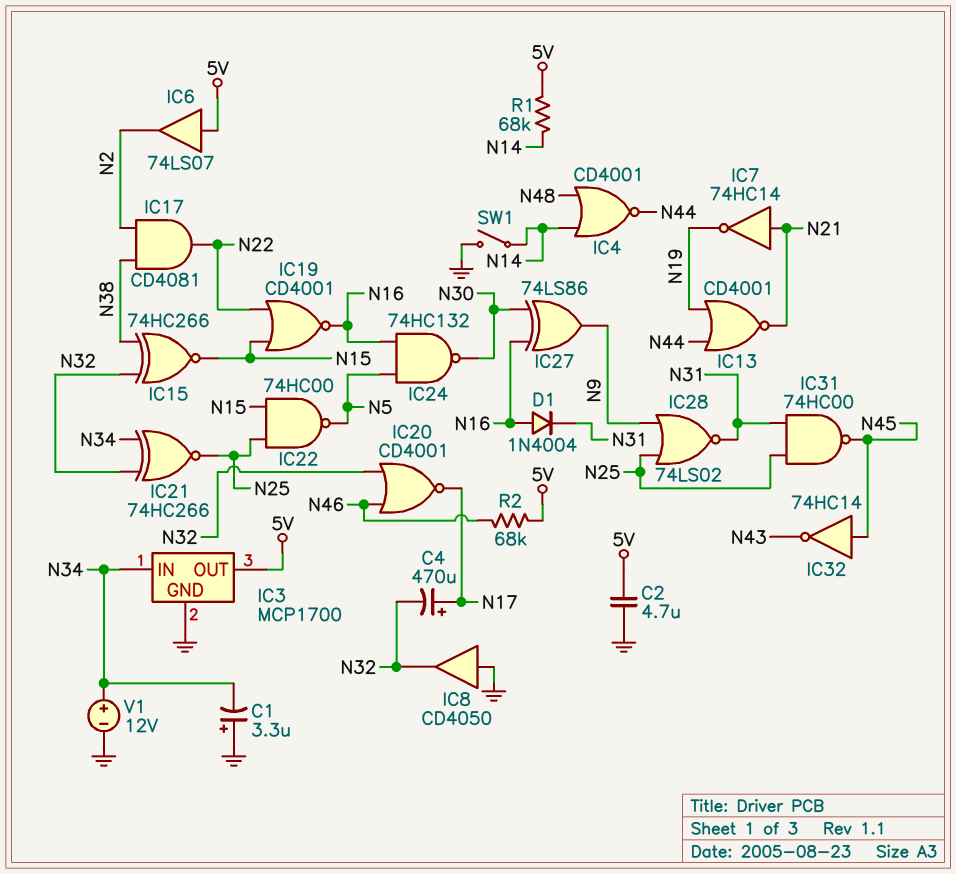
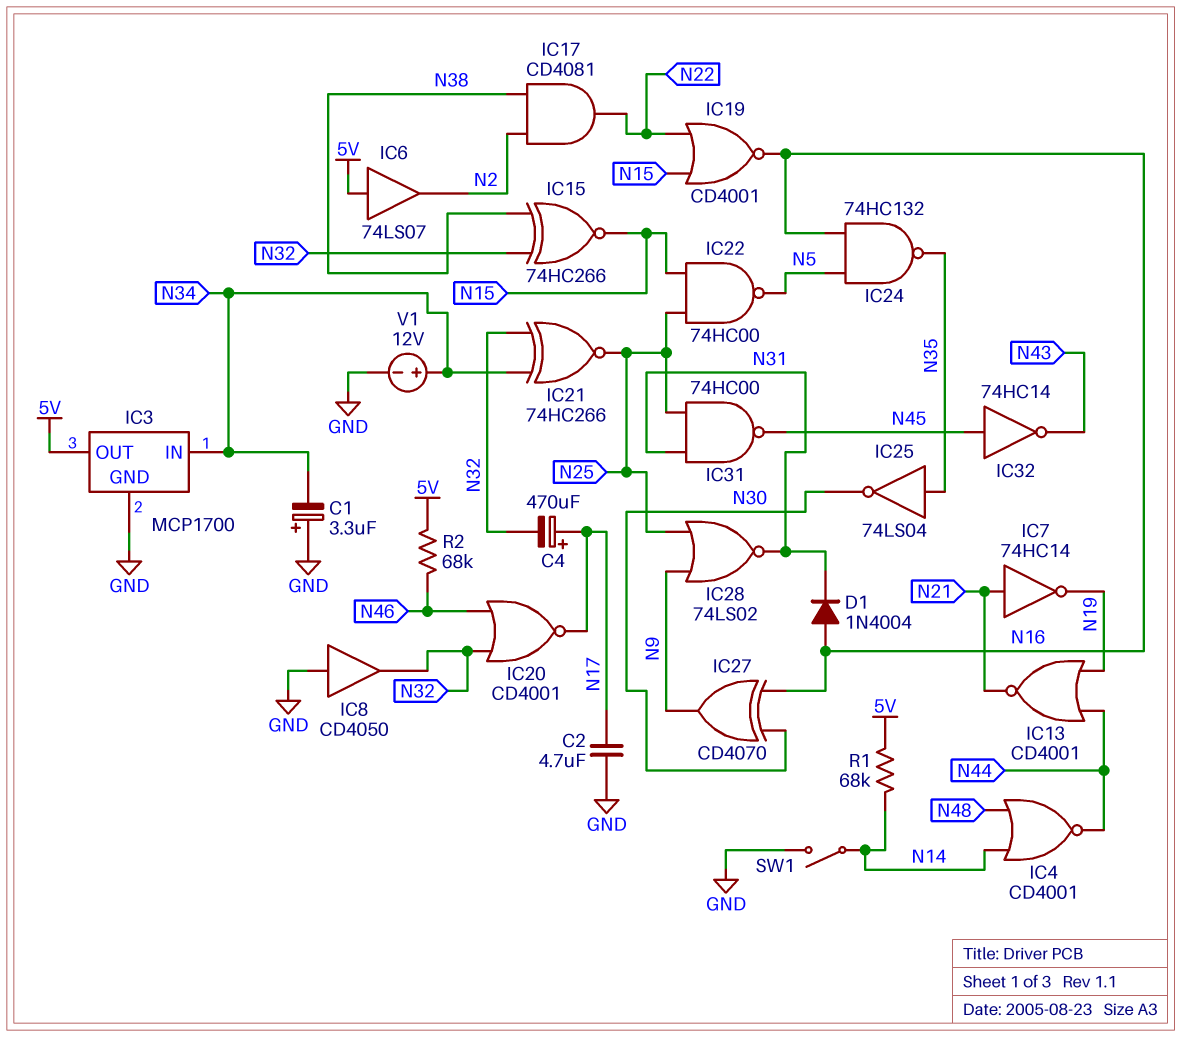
C2: 4.7uF (5V, GND) -> 4.7uF (GND, N17)
IC24: NAND 74HC132 (in N5, in N16, out N30) -> NAND 74HC132 (in N5, in N16, out N35)
IC25: none -> NOT 74LS04 (in N35, out N30)
IC27: XOR 74LS86 (in N16, in N30, out N9) -> XOR CD4070 (in N16, in N30, out N9)

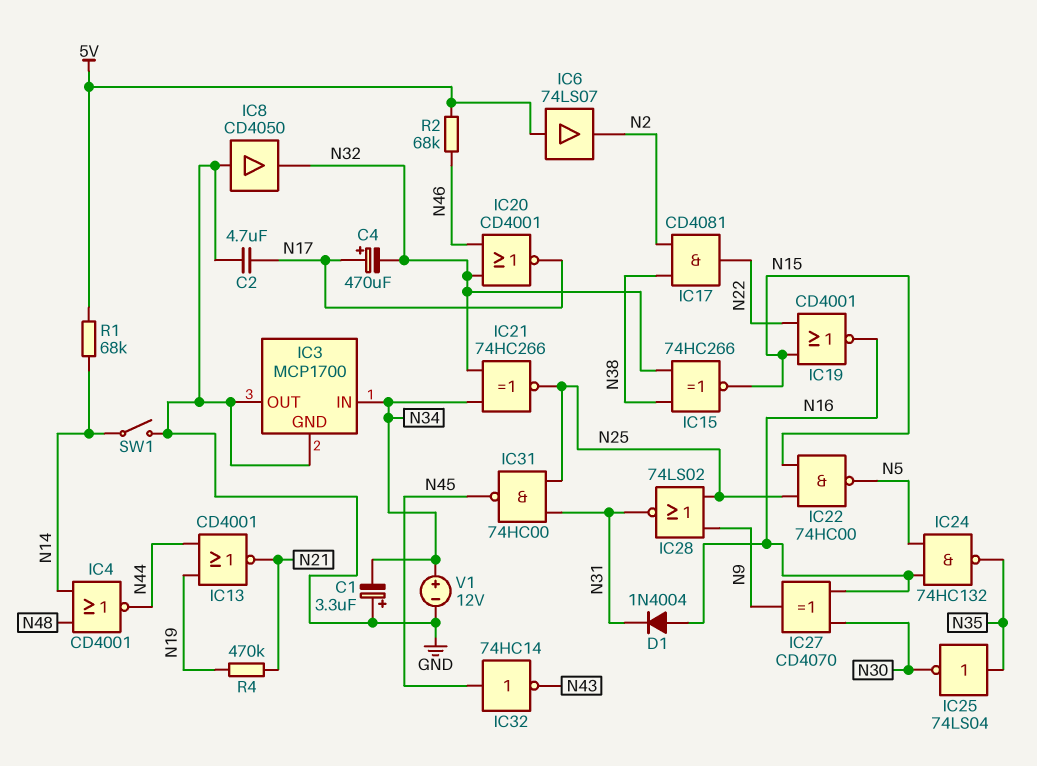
IC3 pin OUT: 5V -> GND
IC7: NOT 74HC14 (in N21, out N19) -> none
R4: none -> 470k (N19, N21)

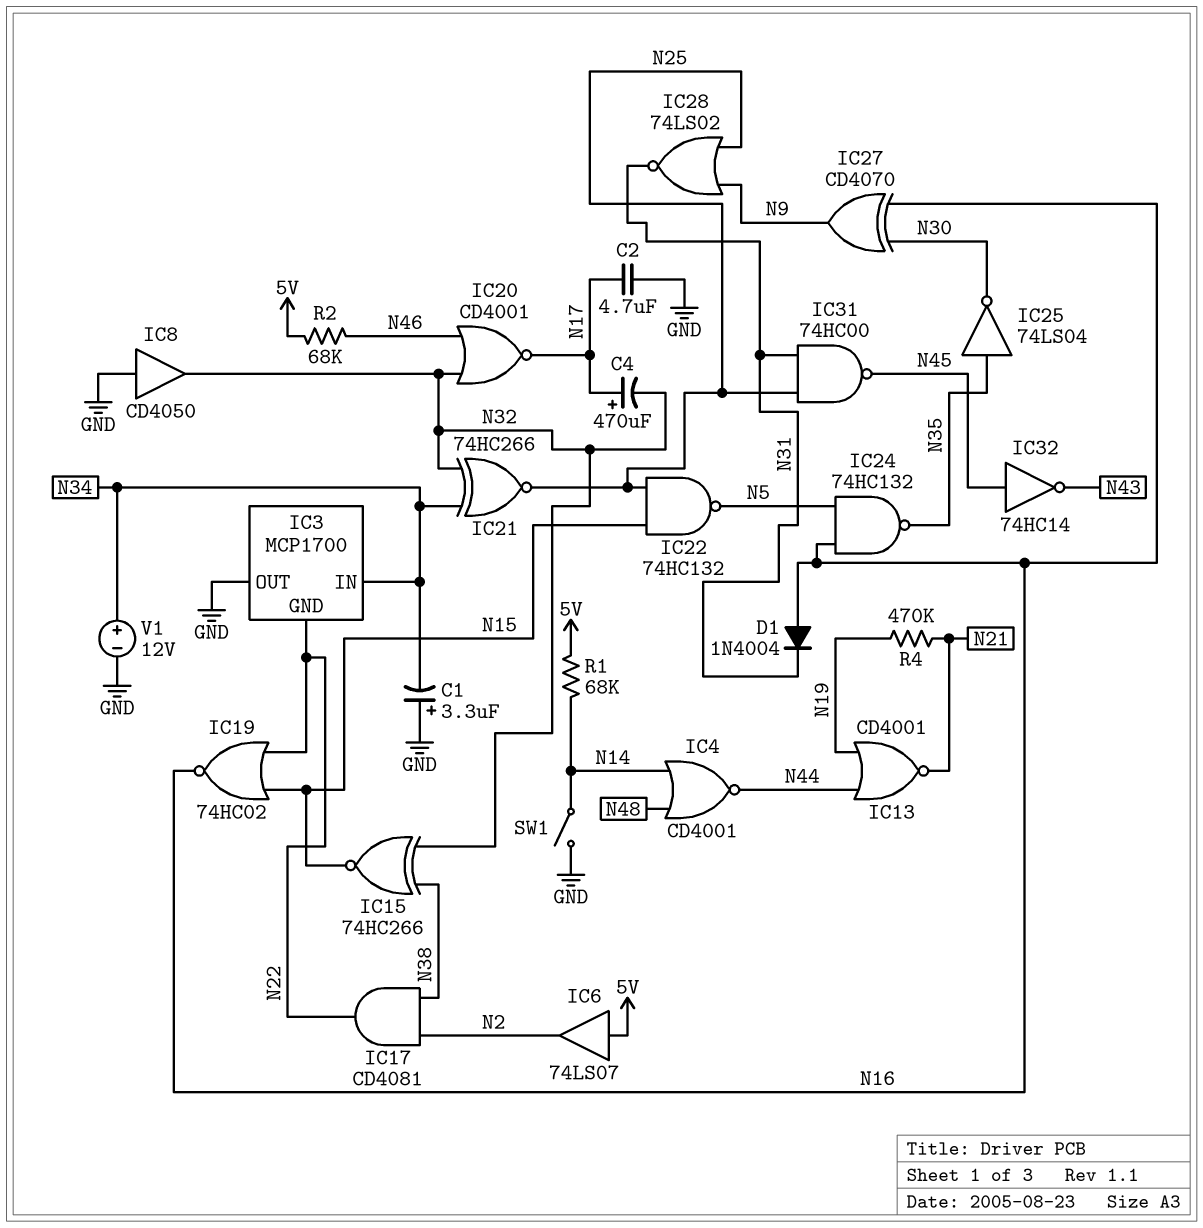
IC3 pin GND: GND -> N22
IC19: NOR CD4001 (in N15, in N22, out N16) -> NOR 74HC02 (in N15, in N22, out N16)
IC22: NAND 74HC00 (in N15, in N25, out N5) -> NAND 74HC132 (in N15, in N25, out N5)

